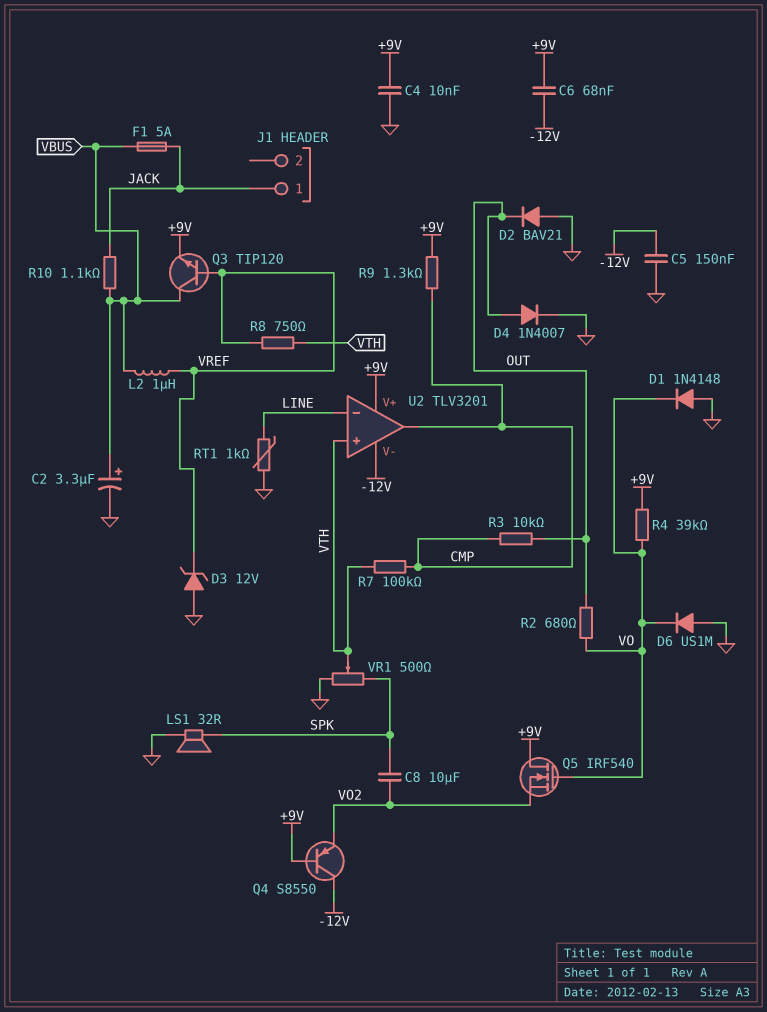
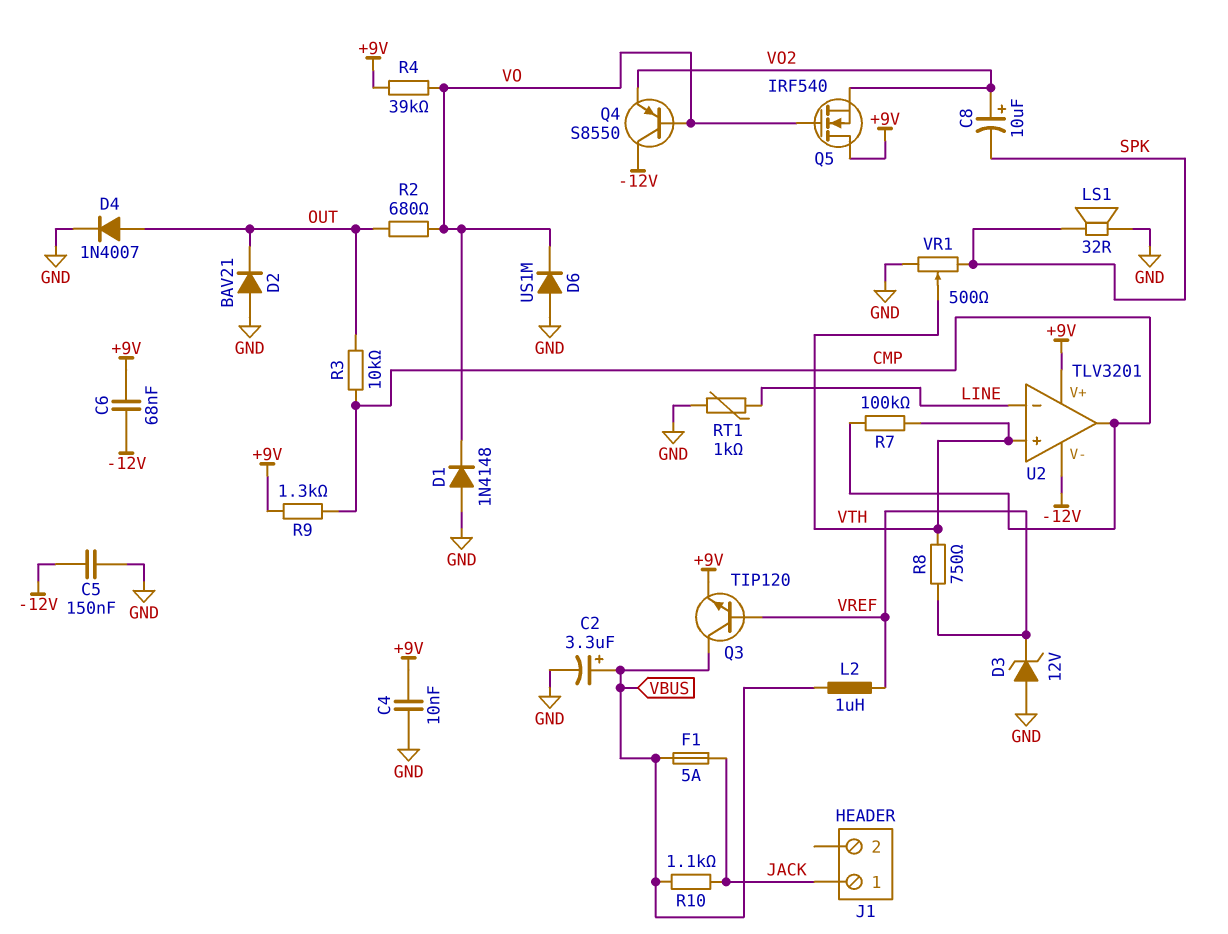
C8: 10uF (SPK, VO2) -> 10uF (plus VO2, minus SPK)
Q4: PNP S8550 (B +9V, C -12V, E VO2) -> PNP S8550 (B VO, C -12V, E VO2)

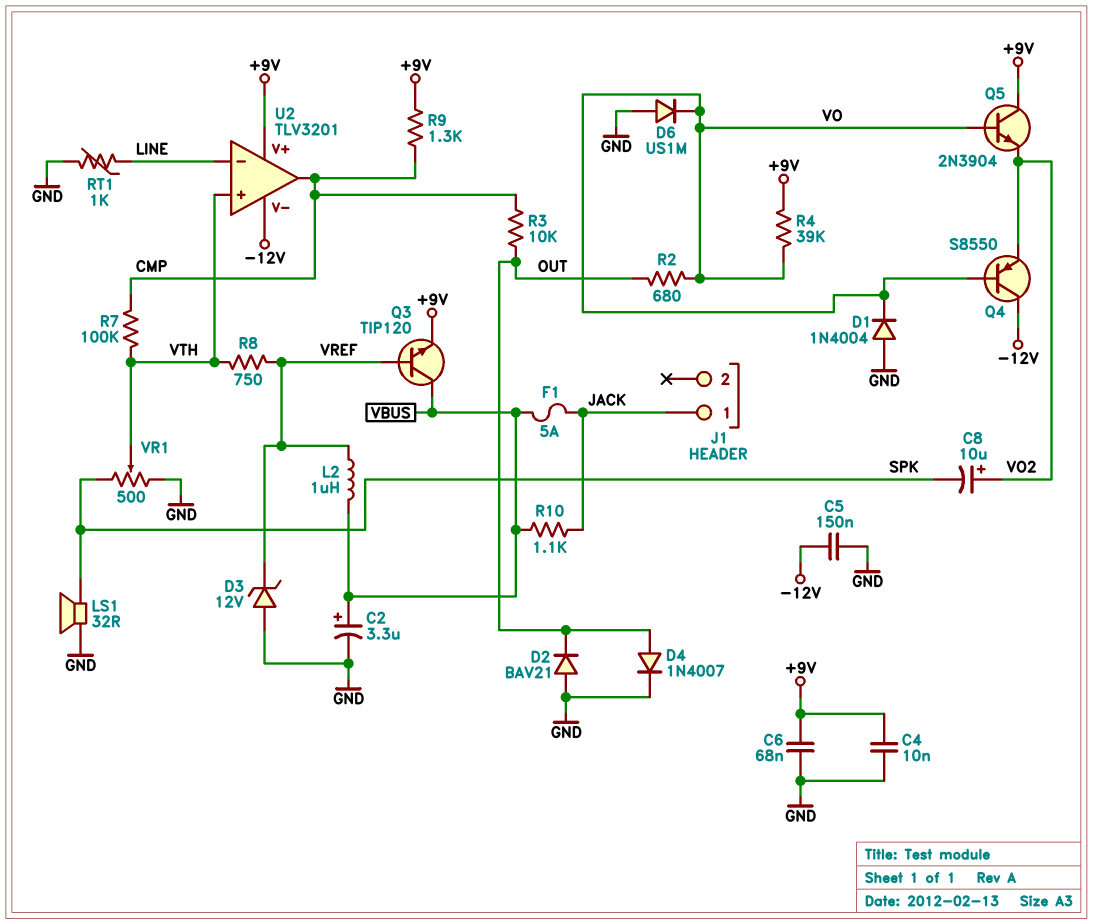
C6: 68nF (+9V, -12V) -> 68nF (+9V, GND)
D1: diode 1N4148 (A GND, K VO) -> diode 1N4004 (A GND, K VO)
Q5: NMOS IRF540 (G VO, D +9V, S VO2) -> NPN 2N3904 (B VO, C +9V, E VO2)

